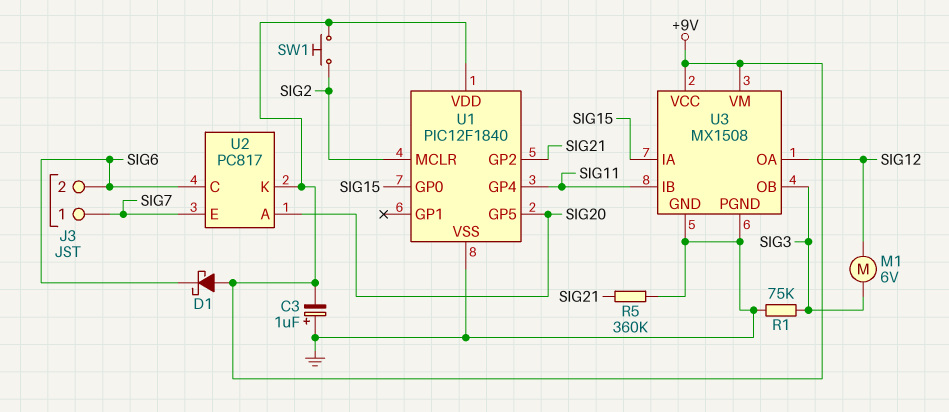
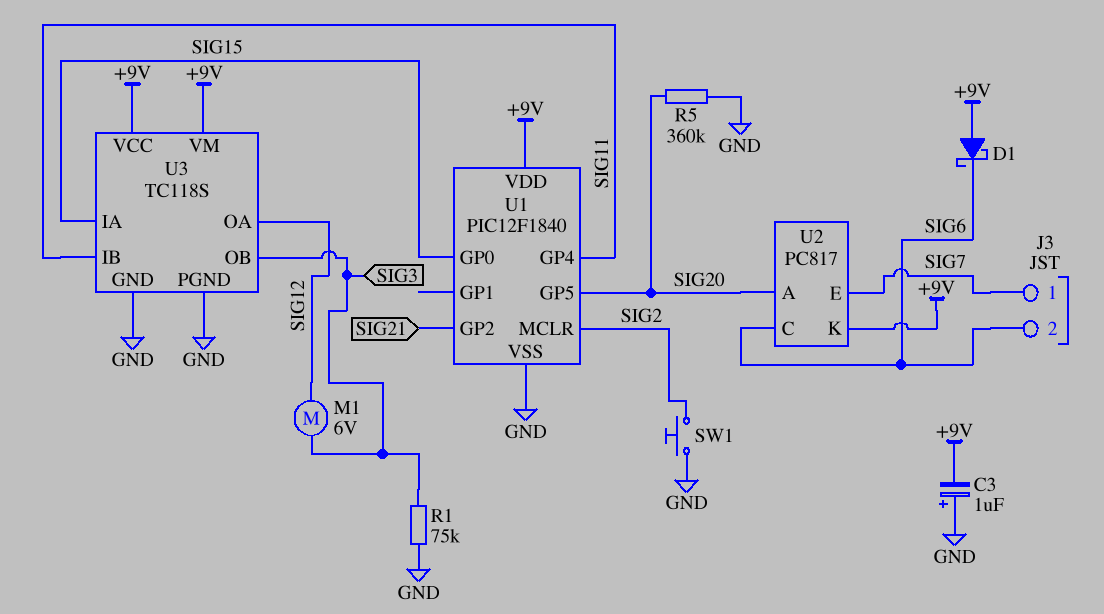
R5: 360k (GND, SIG21) -> 360k (GND, SIG20)
SW1: button (+9V, SIG2) -> button (GND, SIG2)
U3: MX1508 -> TC118S

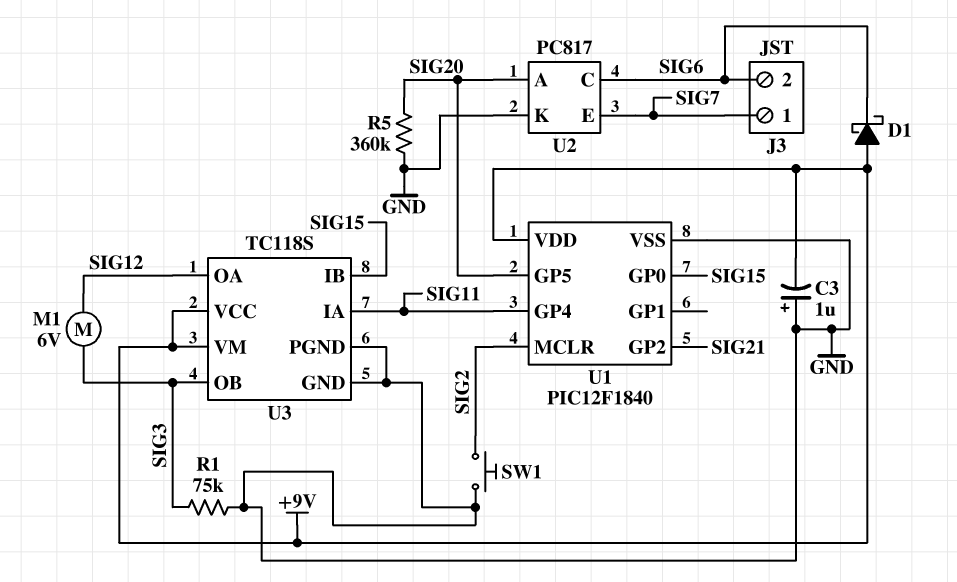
U2 pin K: +9V -> GND
U3 pin IA: SIG15 -> SIG11
U3 pin IB: SIG11 -> SIG15

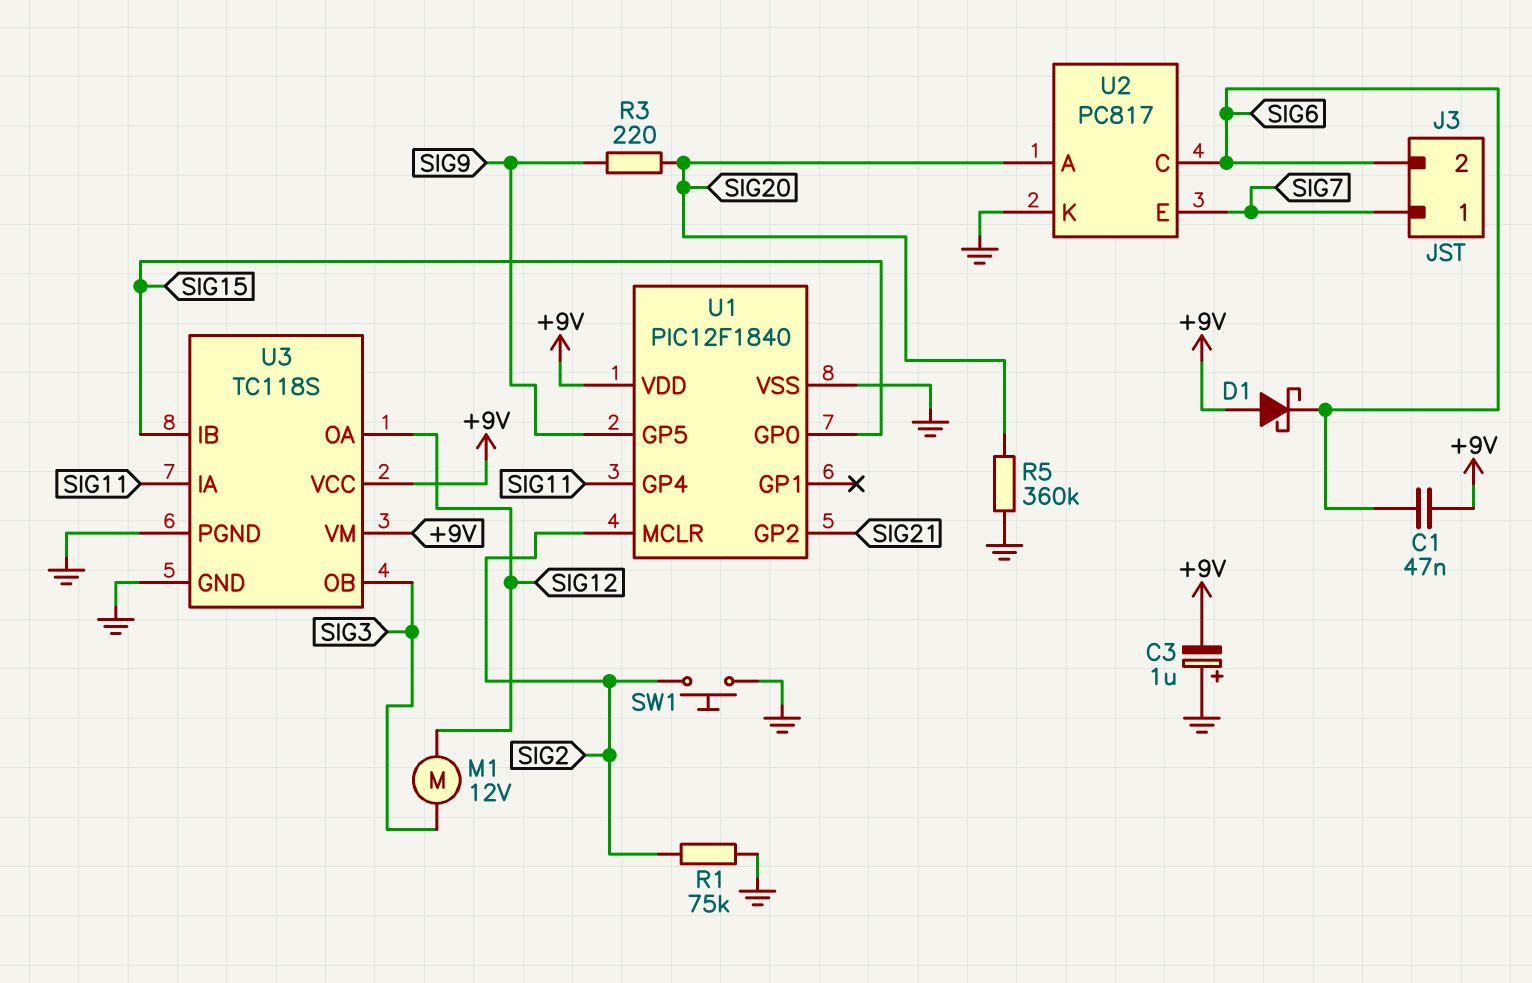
C1: none -> 47nF (+9V, SIG6)
M1: motor 6V (SIG3, SIG12) -> motor 12V (SIG3, SIG12)
R1: 75k (GND, SIG3) -> 75k (GND, SIG2)
R3: none -> 220 (SIG9, SIG20)
U1 pin GP5: SIG20 -> SIG9

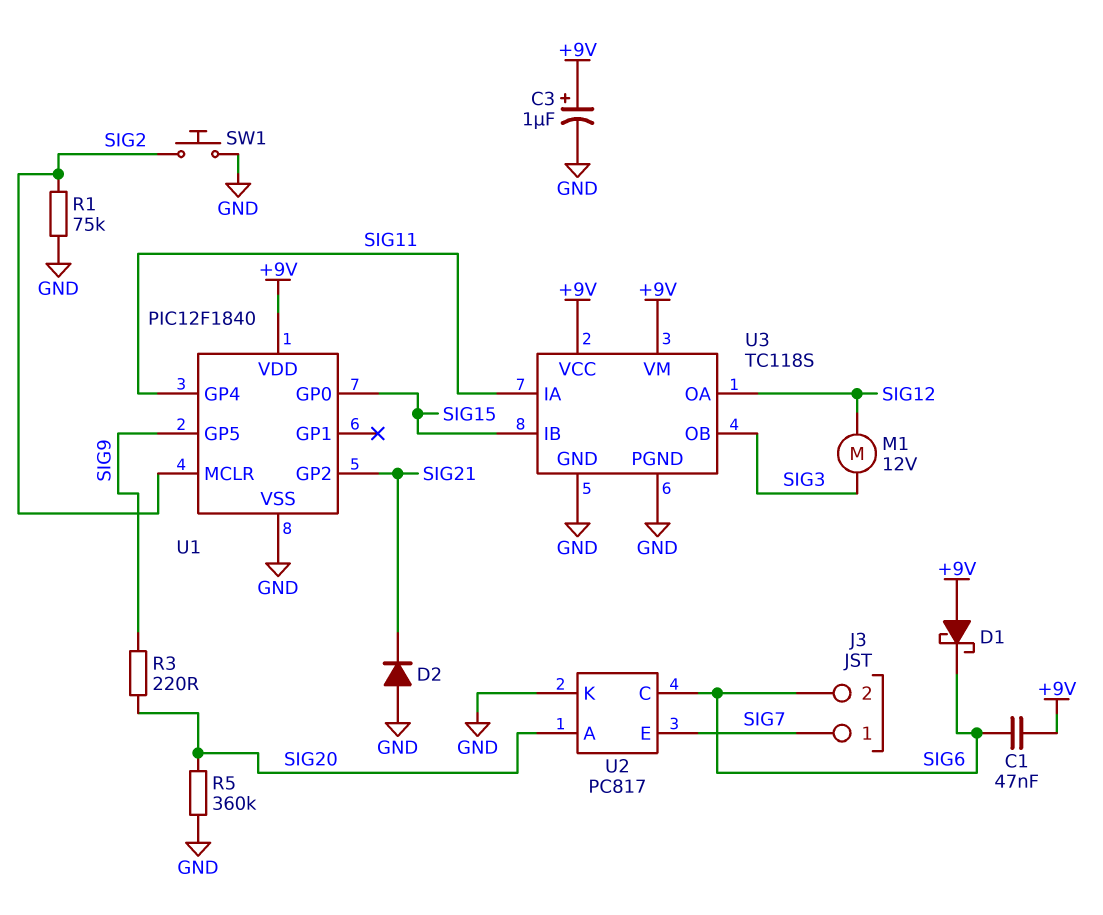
C3: 1uF (plus GND, minus +9V) -> 1uF (plus +9V, minus GND)
D2: none -> diode (A GND, K SIG21)

